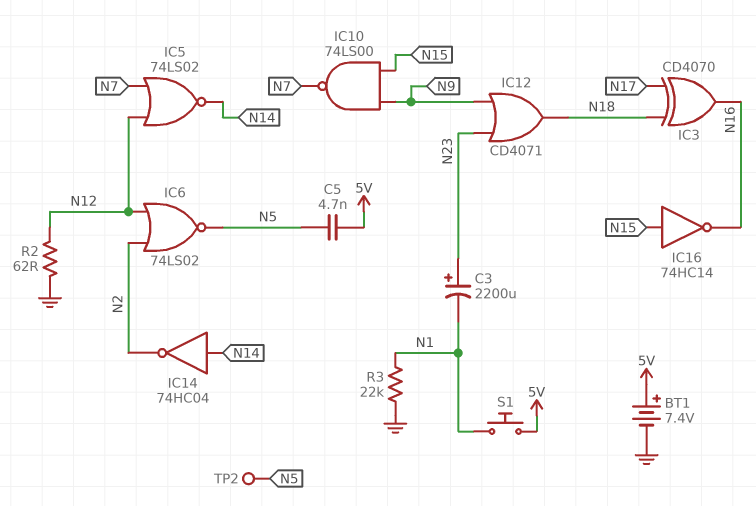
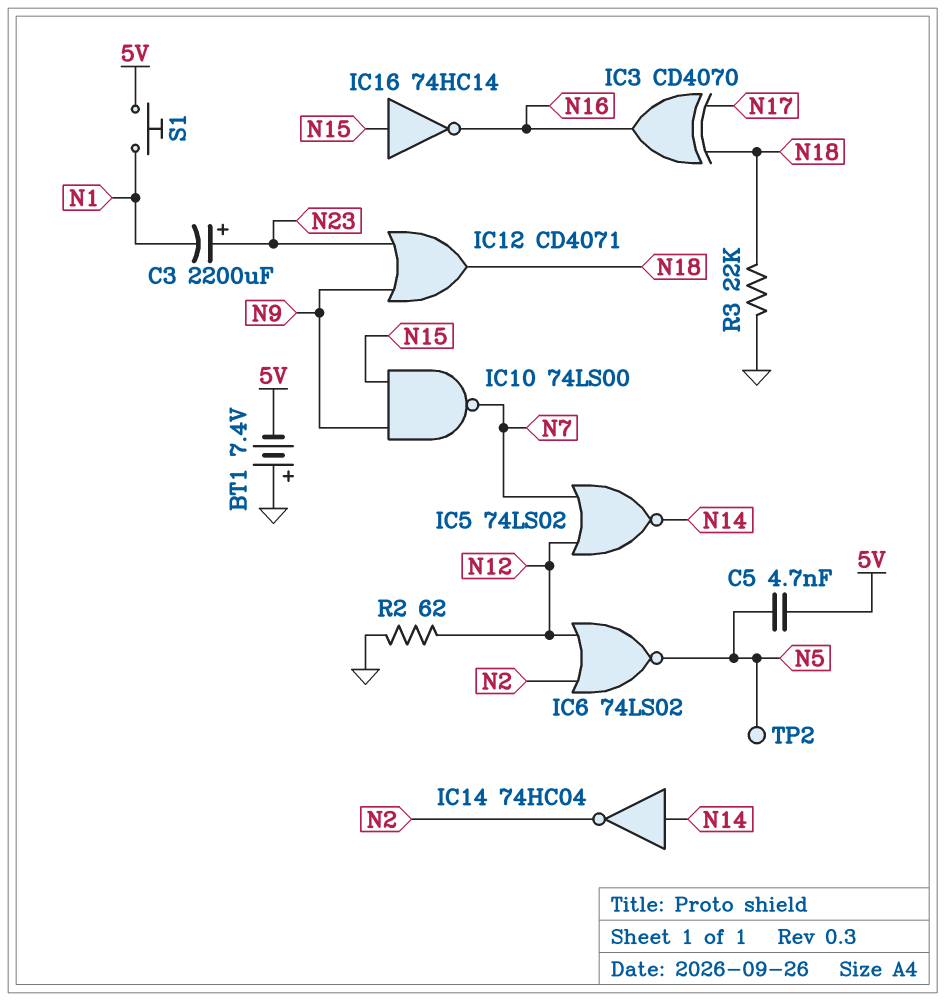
BT1: 7.4V (plus 5V, minus GND) -> 7.4V (plus GND, minus 5V)
R3: 22k (GND, N1) -> 22k (GND, N18)

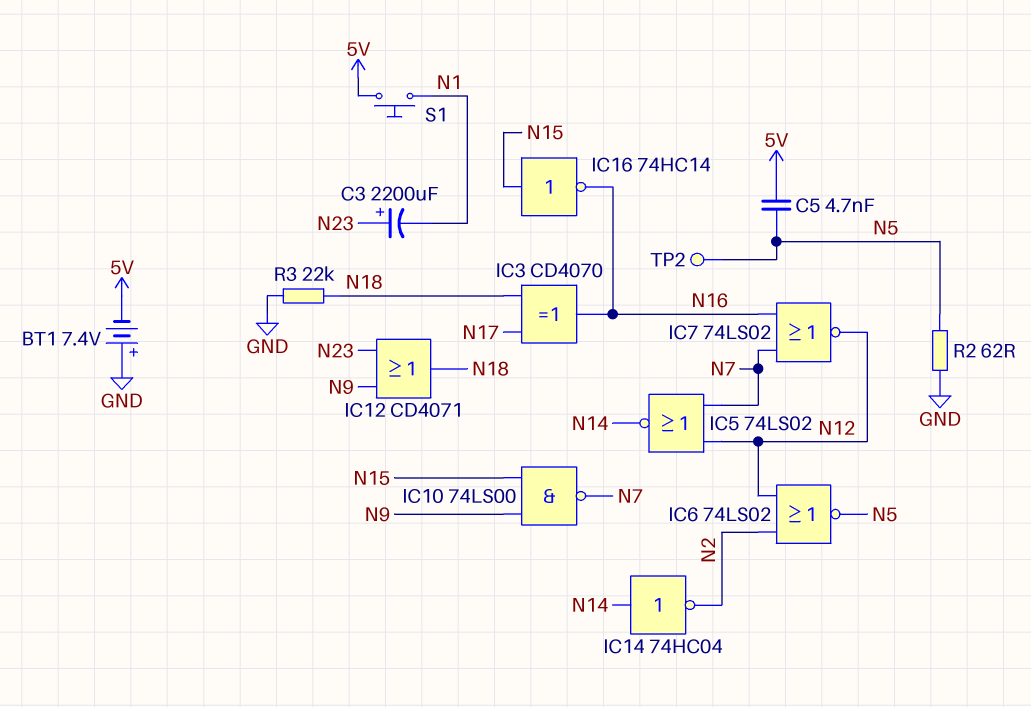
IC7: none -> NOR 74LS02 (in N7, in N16, out N12)
R2: 62 (GND, N12) -> 62 (GND, N5)

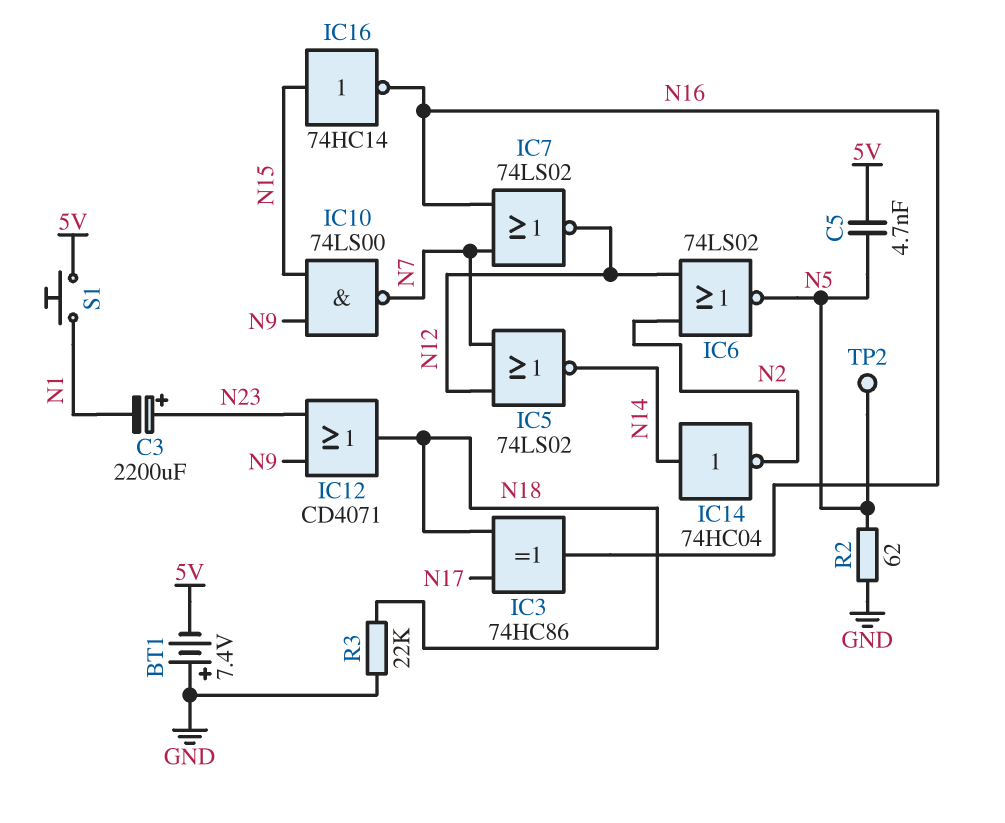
IC3: XOR CD4070 (in N17, in N18, out N16) -> XOR 74HC86 (in N17, in N18, out N16)

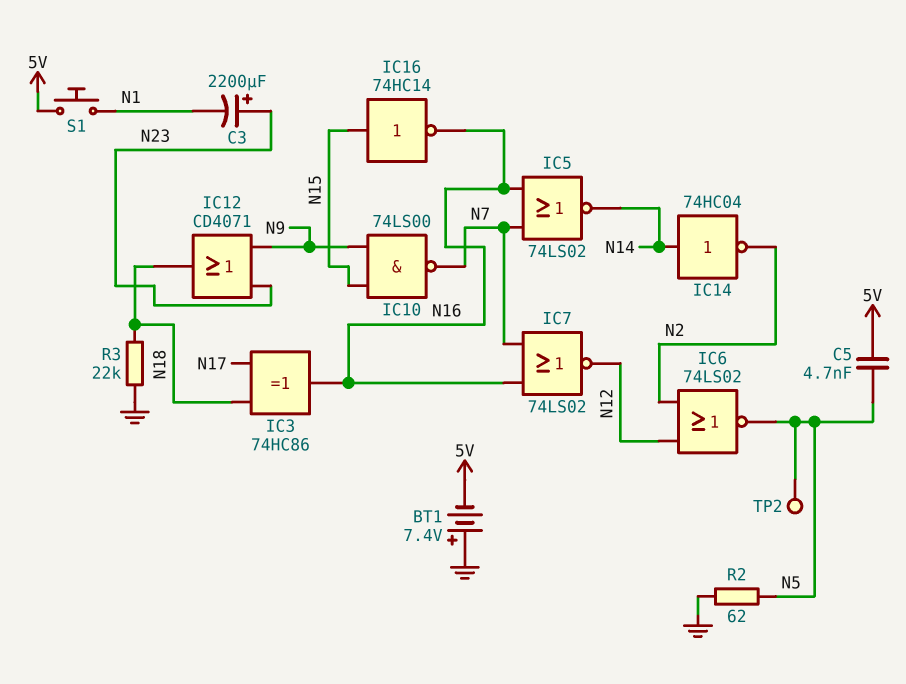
IC5: NOR 74LS02 (in N7, in N12, out N14) -> NOR 74LS02 (in N7, in N16, out N14)

